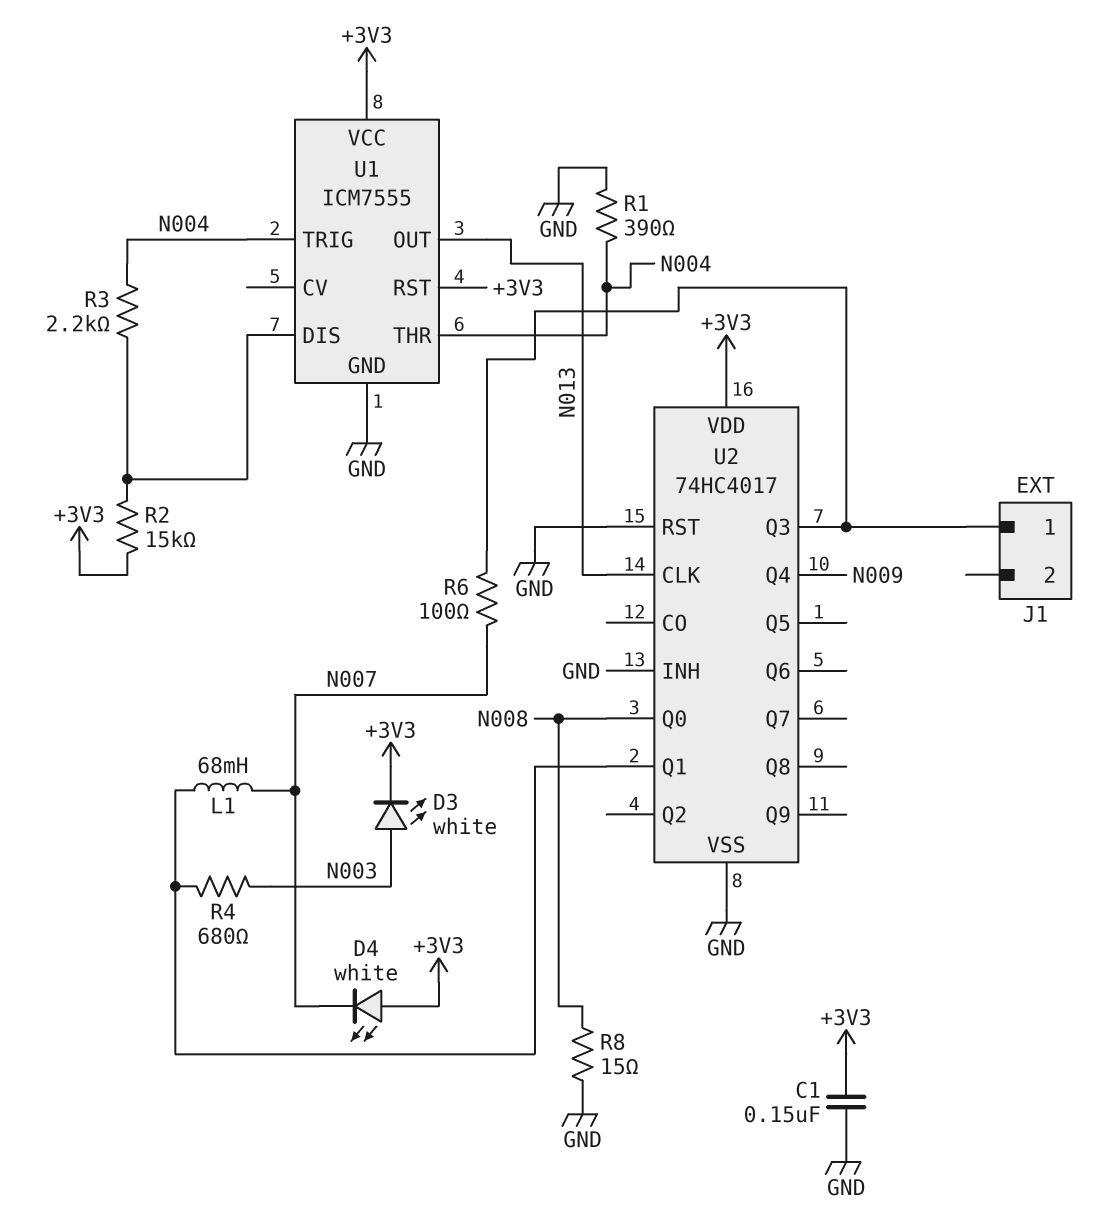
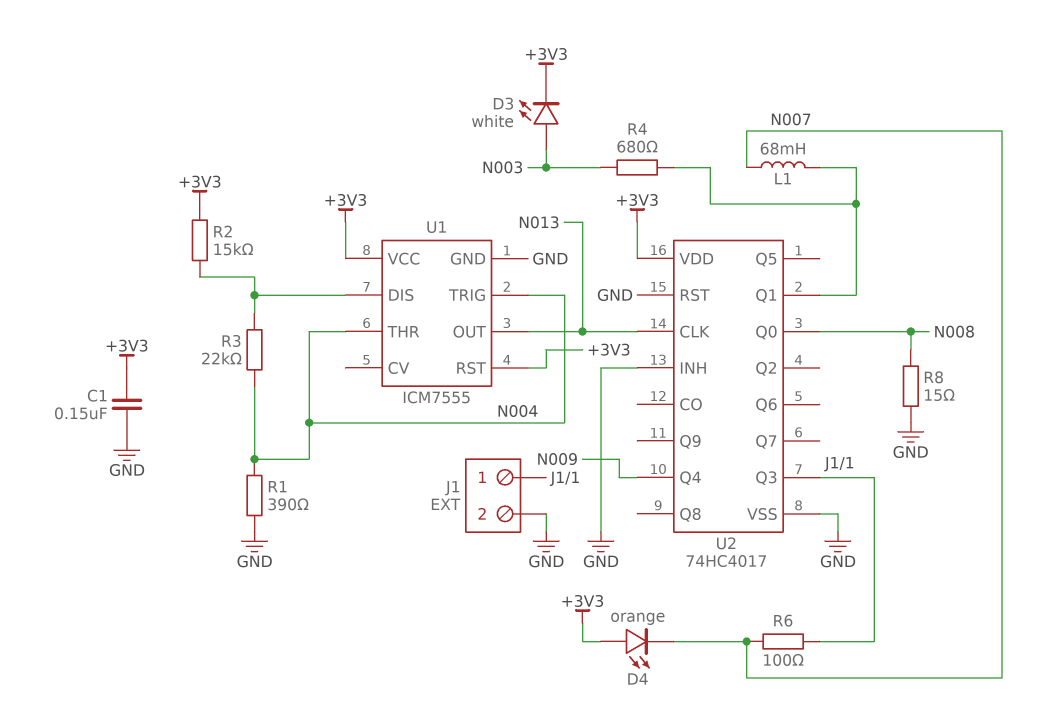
D4: LED white (A +3V3, K N007) -> LED orange (A +3V3, K N007)
J1 pin 2: none -> GND
R3: 2.2k (N004, U1/DIS) -> 22k (N004, U1/DIS)

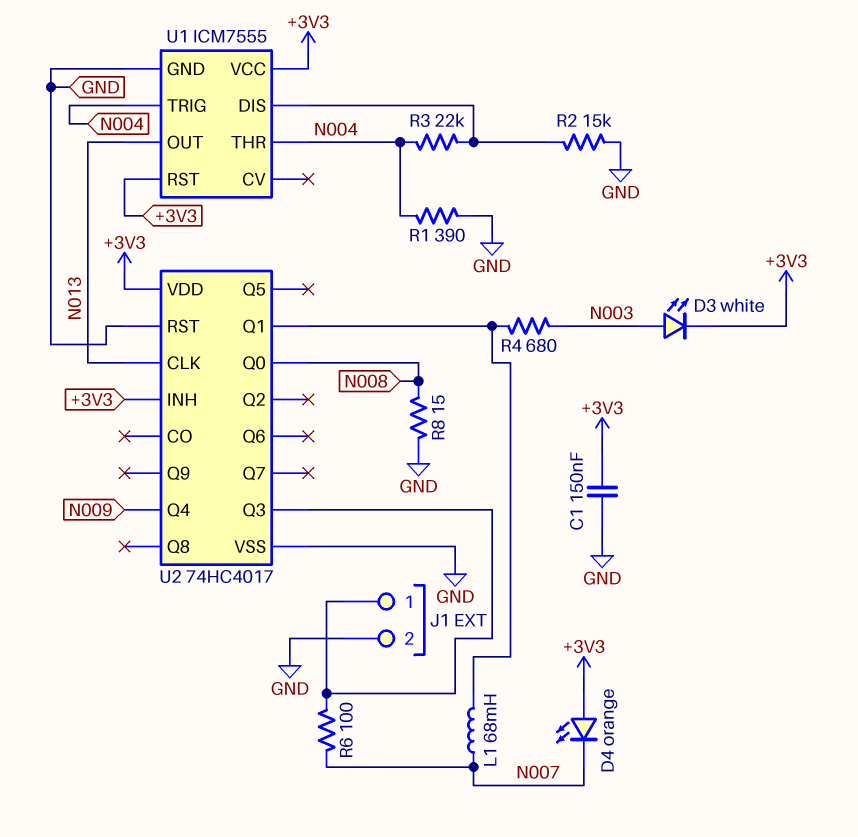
R2: 15k (+3V3, U1/DIS) -> 15k (GND, U1/DIS)
U2 pin INH: GND -> +3V3

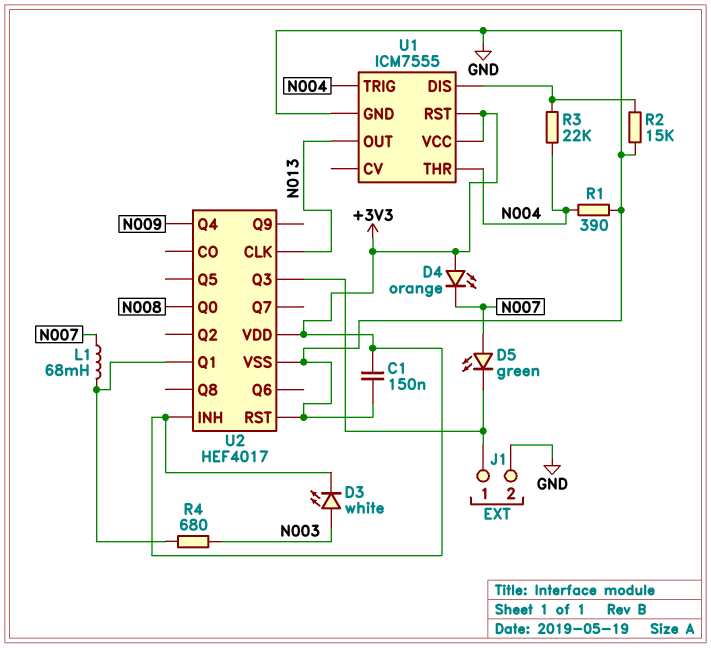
D5: none -> LED green (A N007, K J1/1)
R6: 100 (J1/1, N007) -> none
R8: 15 (GND, N008) -> none
U2: 74HC4017 -> HEF4017

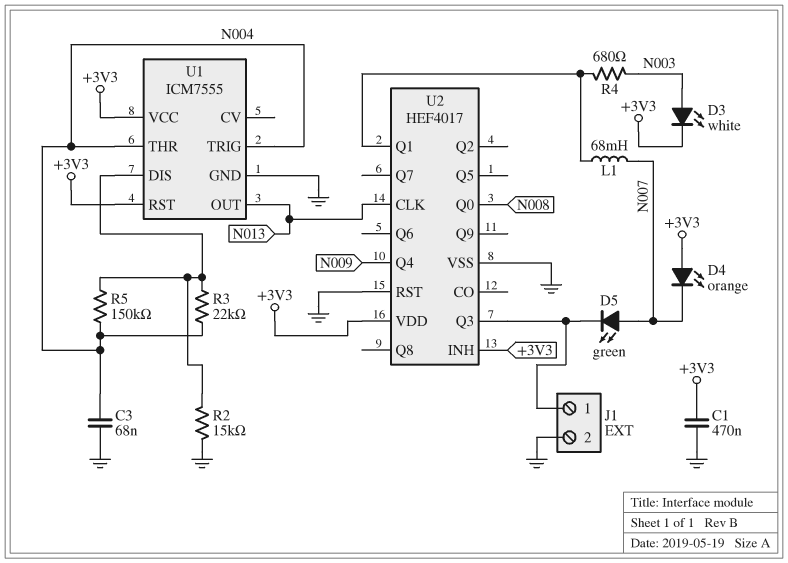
C1: 150nF (+3V3, GND) -> 470nF (+3V3, GND)
C3: none -> 68nF (GND, N004)
R1: 390 (GND, N004) -> none
R5: none -> 150k (N004, U1/DIS)

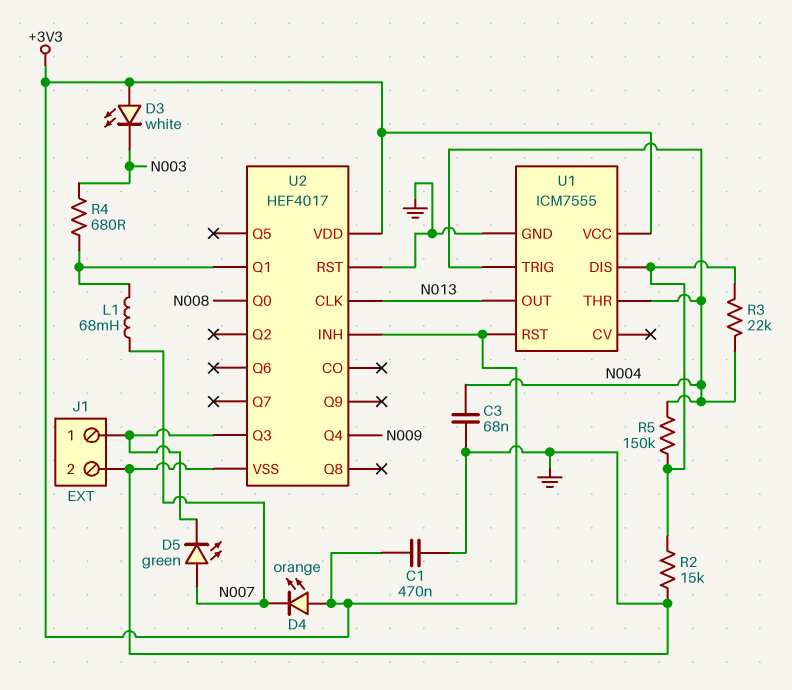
D3: LED white (A N003, K +3V3) -> LED white (A +3V3, K N003)

